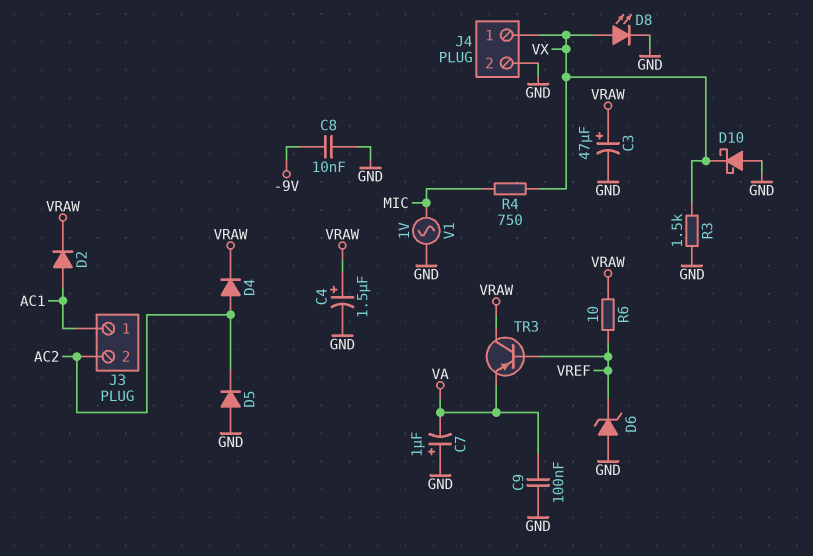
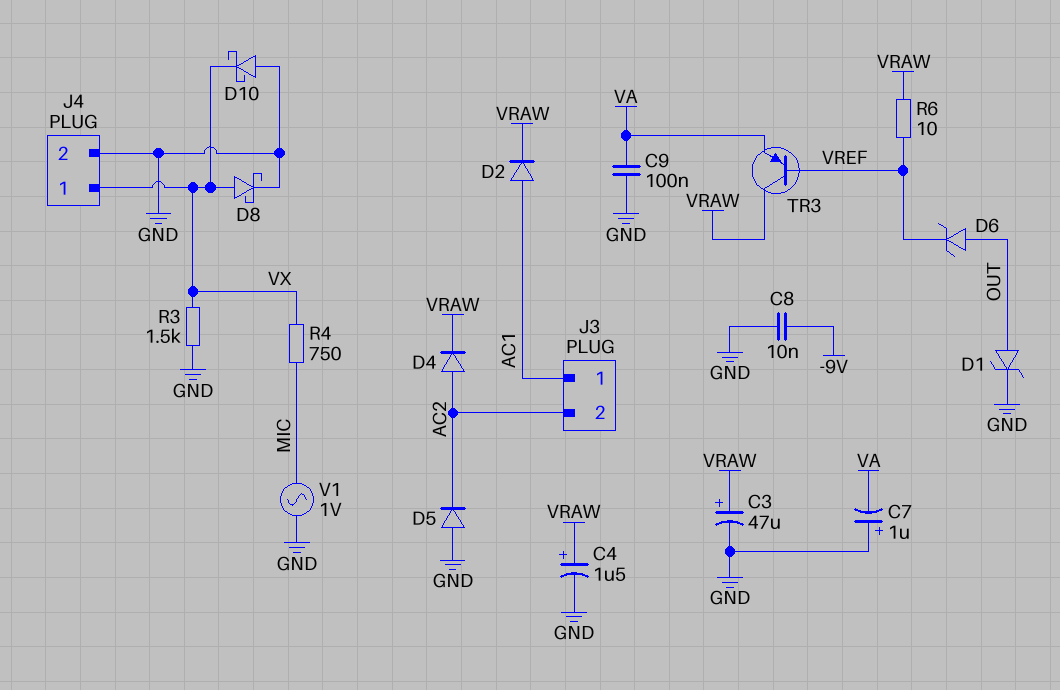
D1: none -> zener (A OUT, K GND)
D6: zener (A GND, K VREF) -> zener (A OUT, K VREF)
D8: LED (A VX, K GND) -> schottky (A VX, K GND)

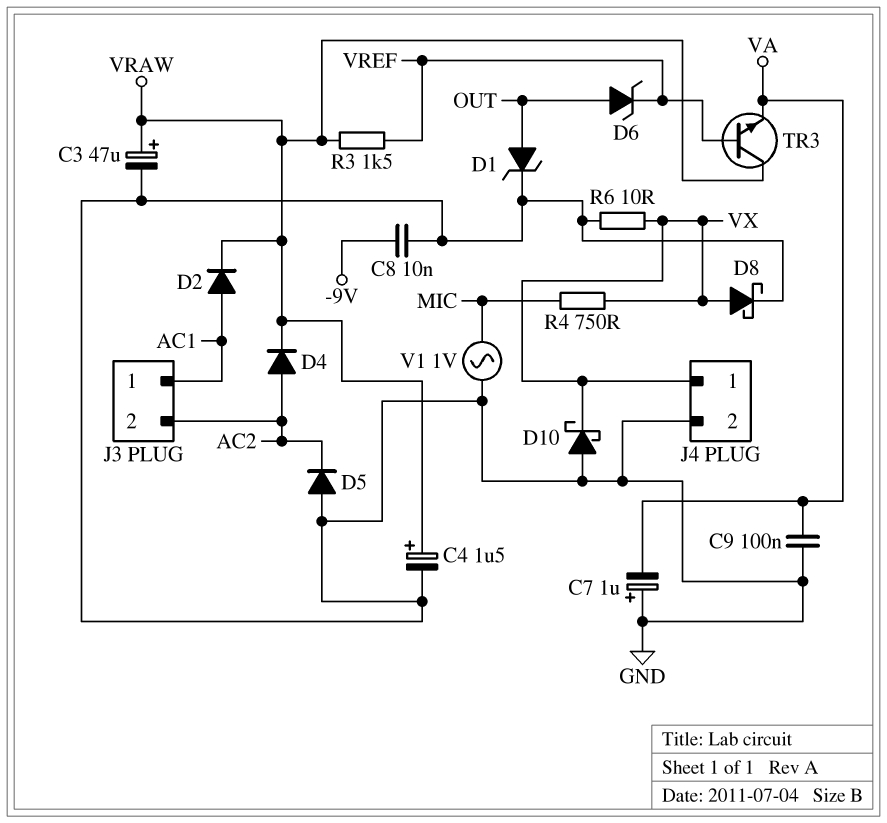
R3: 1.5k (GND, VX) -> 1.5k (VRAW, VREF)
R6: 10 (VRAW, VREF) -> 10 (GND, VX)
TR3: PNP (B VREF, C VRAW, E VA) -> NPN (B VREF, C VRAW, E VA)

